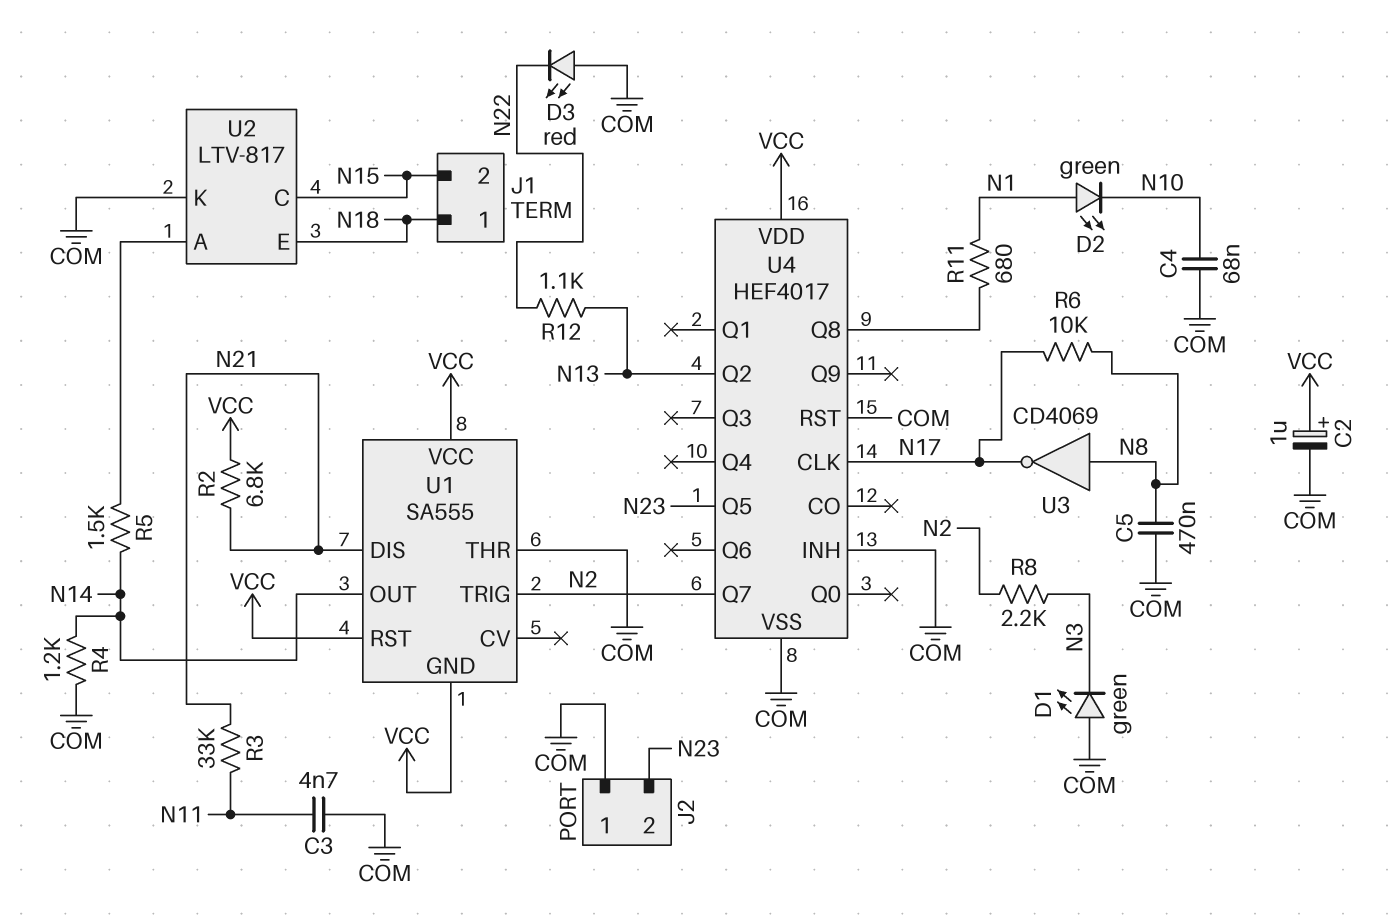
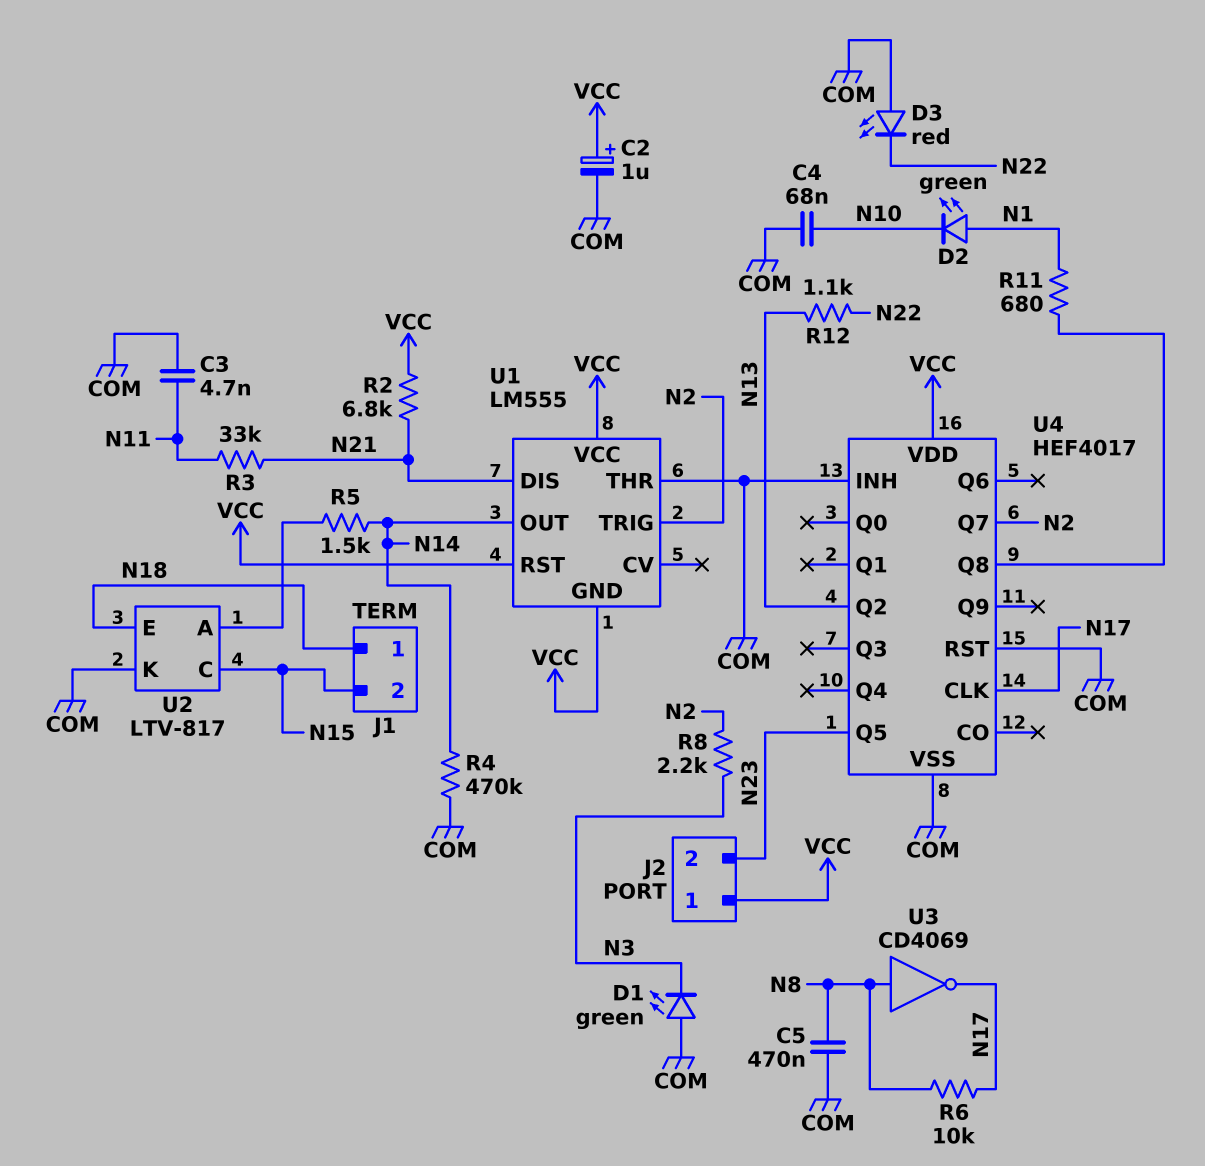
J2 pin 1: COM -> VCC
R4: 1.2k (COM, N14) -> 470k (COM, N14)
U1: SA555 -> LM555

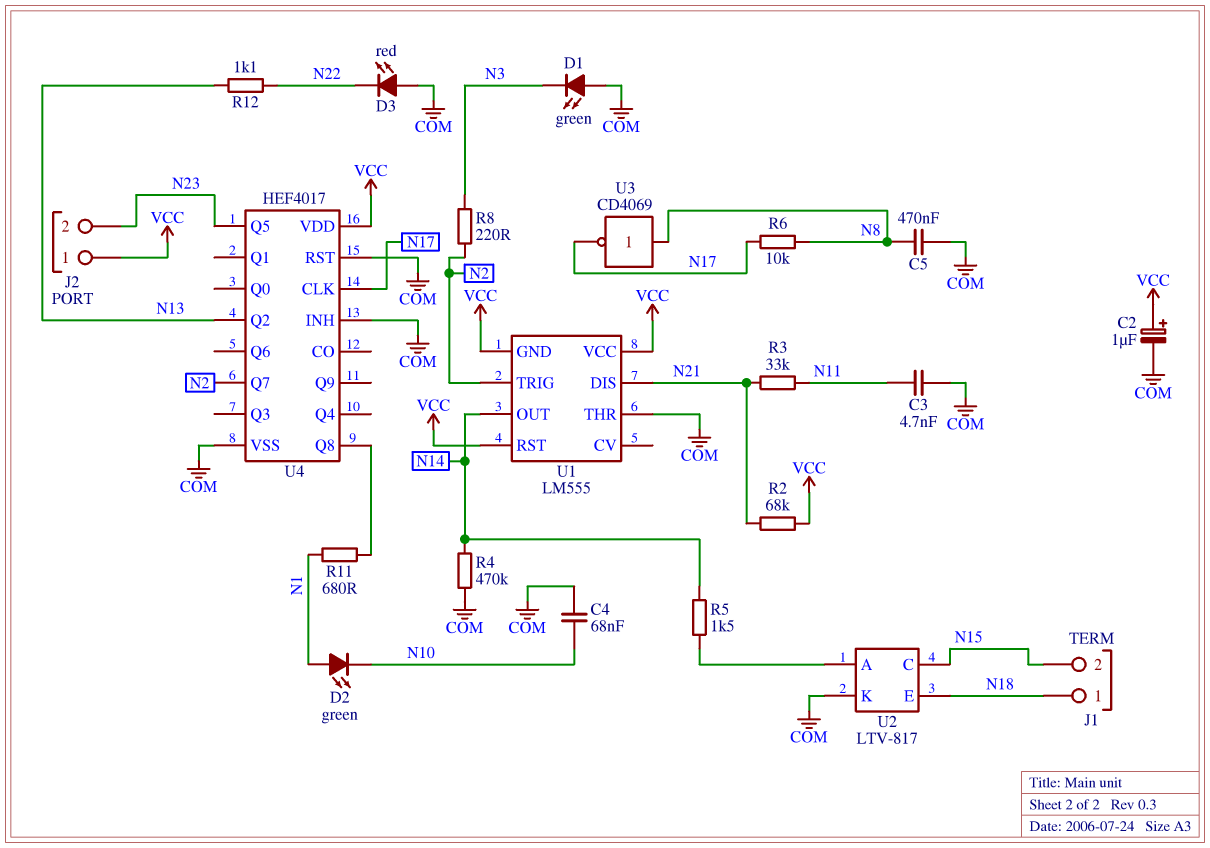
R2: 6.8k (N21, VCC) -> 68k (N21, VCC)
R8: 2.2k (N2, N3) -> 220 (N2, N3)

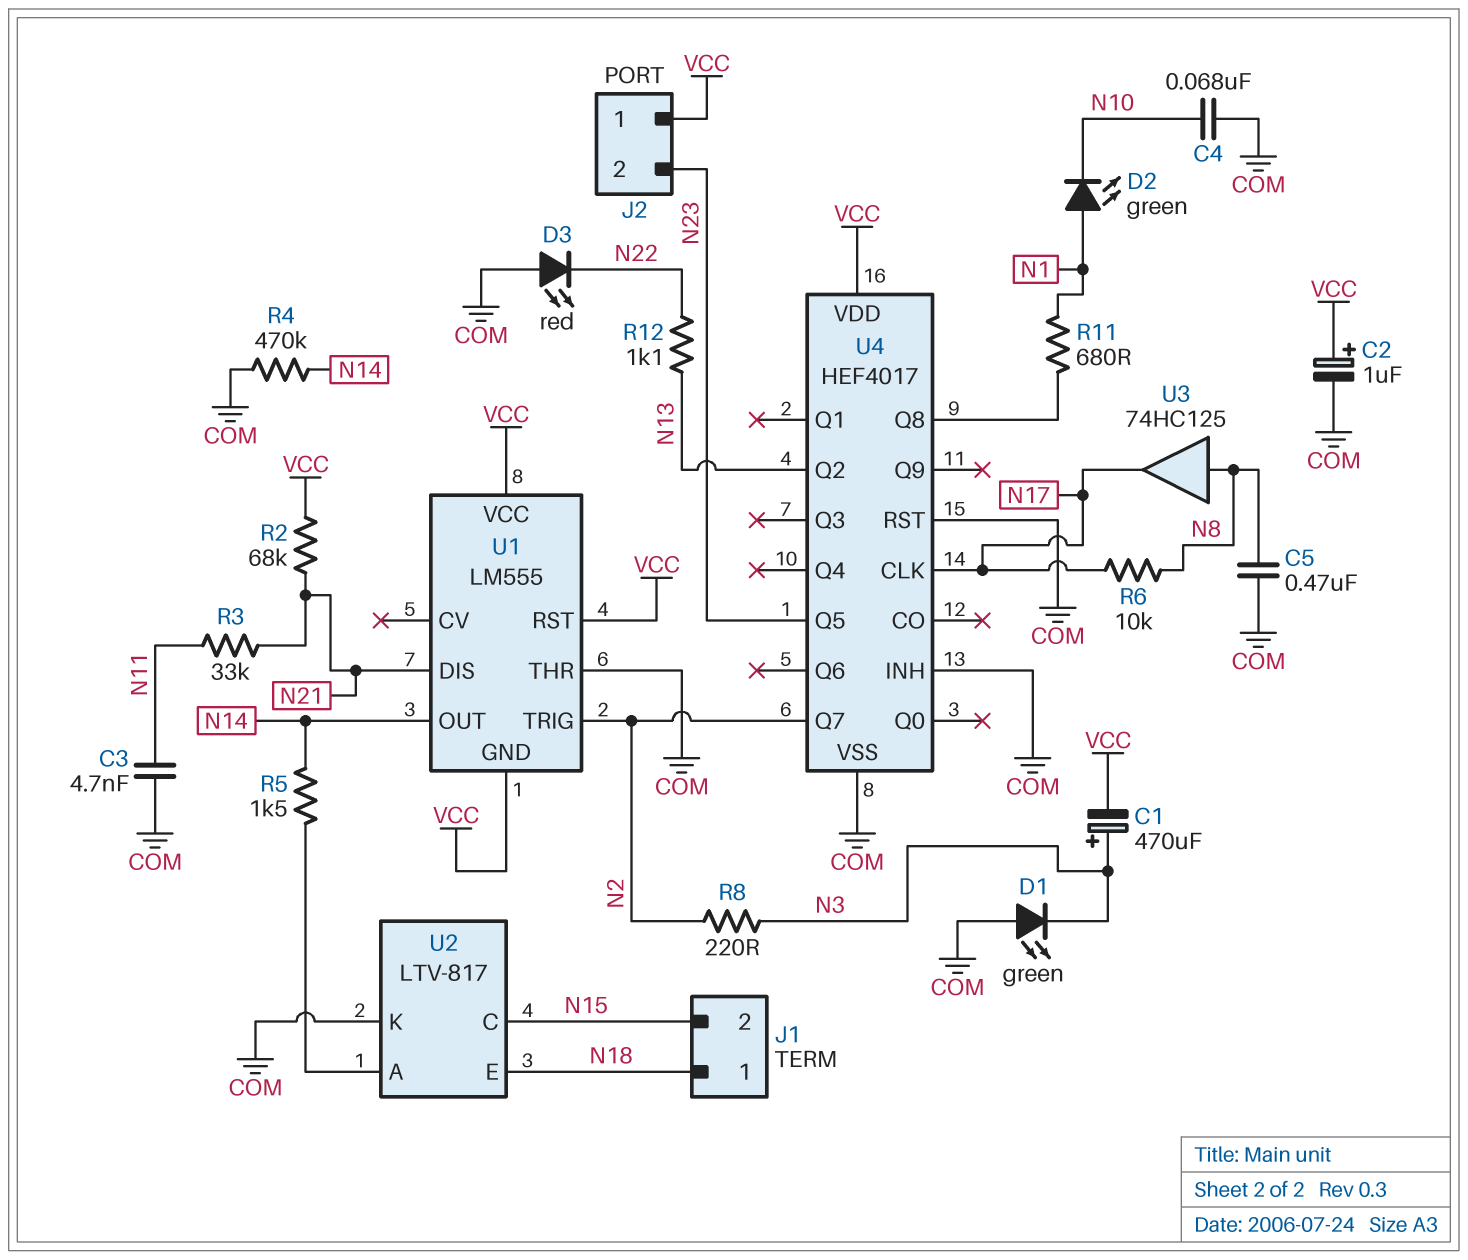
C1: none -> 470uF (plus N3, minus VCC)
U3: NOT CD4069 (in N8, out N17) -> buffer 74HC125 (in N8, out N17)

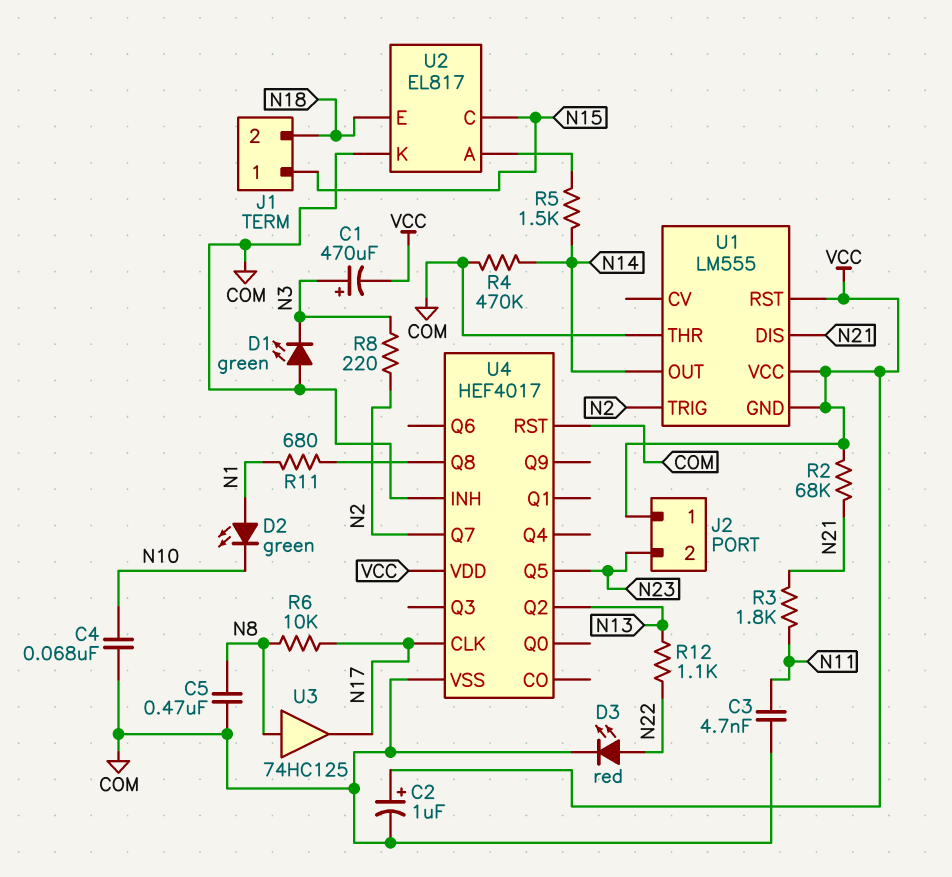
D3: LED red (A COM, K N22) -> LED red (A N22, K COM)
J1 pin 1: N18 -> N15
J1 pin 2: N15 -> N18
R3: 33k (N11, N21) -> 1.8k (N11, N21)
U2: LTV-817 -> EL817

